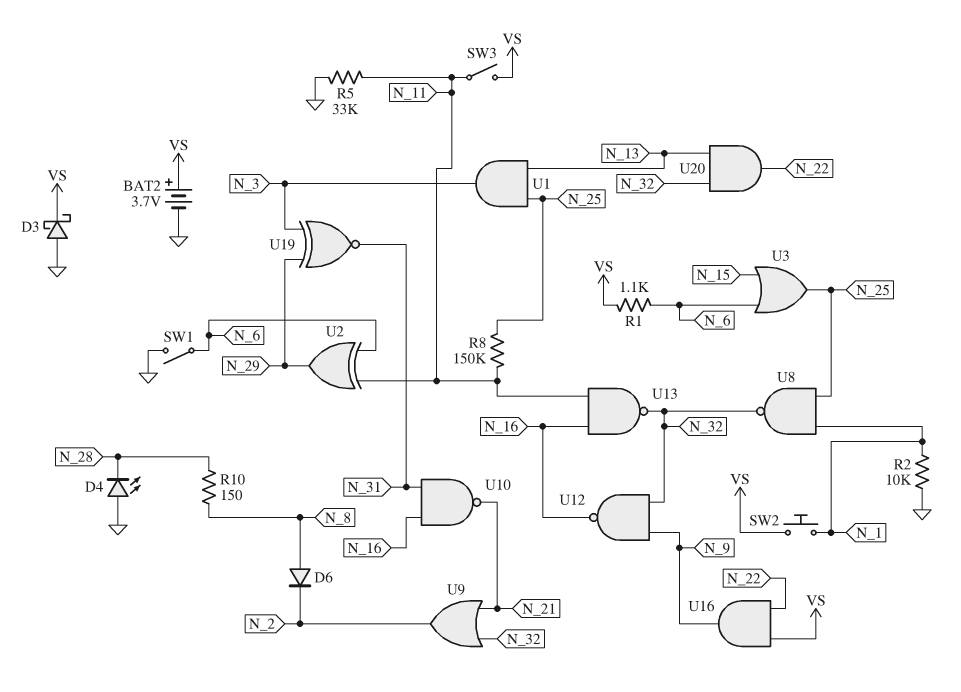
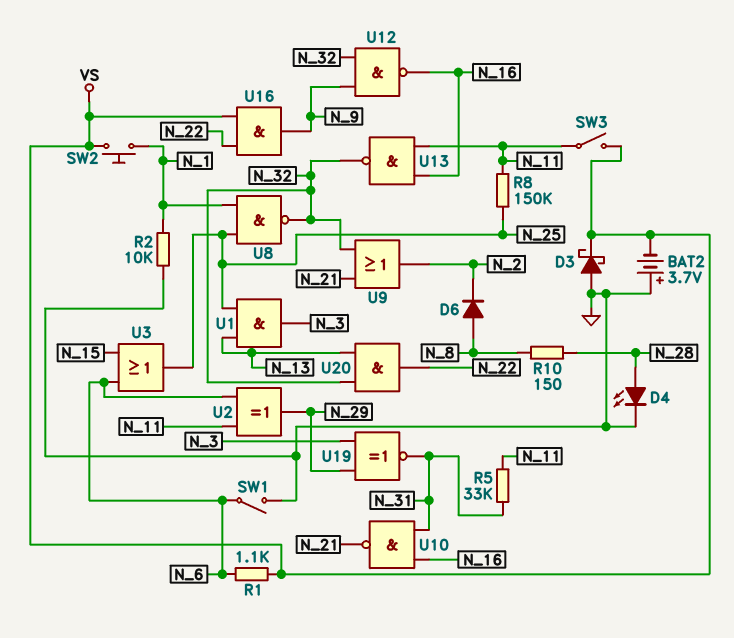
BAT2: 3.7V (plus VS, minus GND) -> 3.7V (plus GND, minus VS)
D4: LED (A GND, K N_28) -> LED (A N_28, K GND)
R5: 33k (GND, N_11) -> 33k (N_11, N_31)

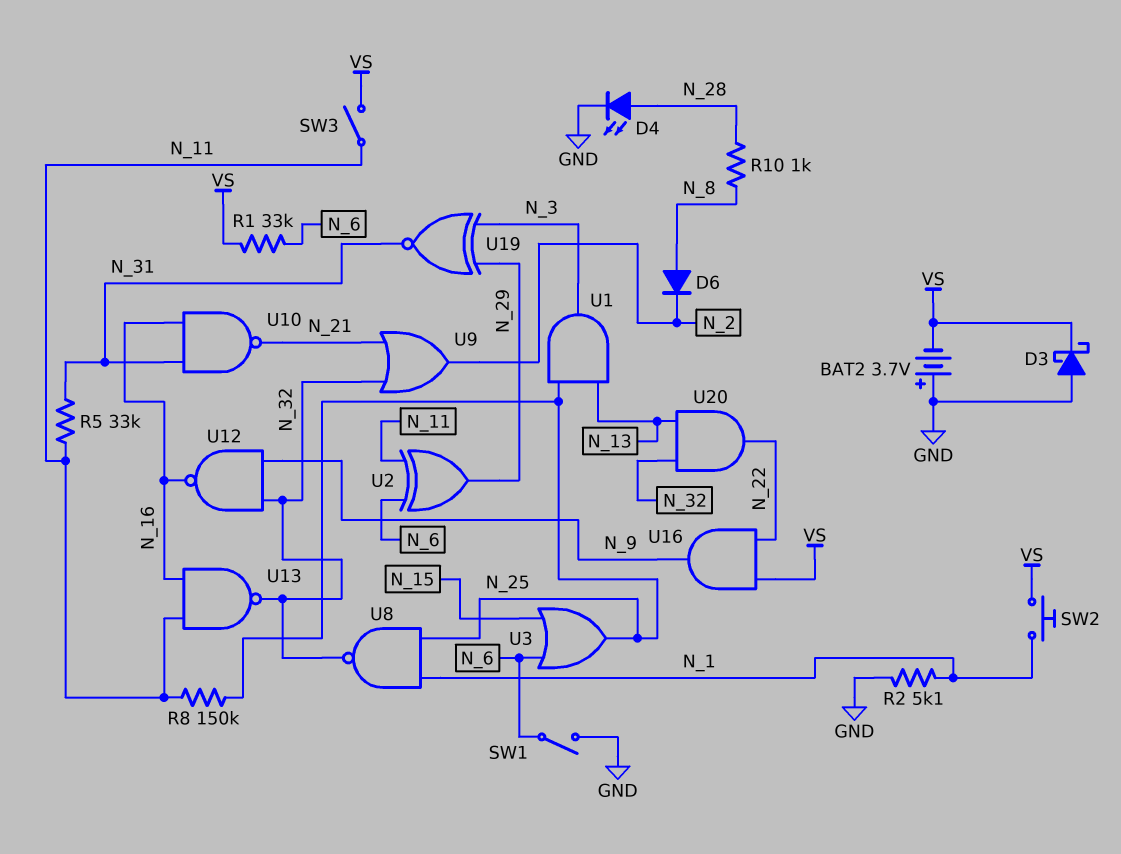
R1: 1.1k (N_6, VS) -> 33k (N_6, VS)
R2: 10k (GND, N_1) -> 5.1k (GND, N_1)
R10: 150 (N_8, N_28) -> 1k (N_8, N_28)

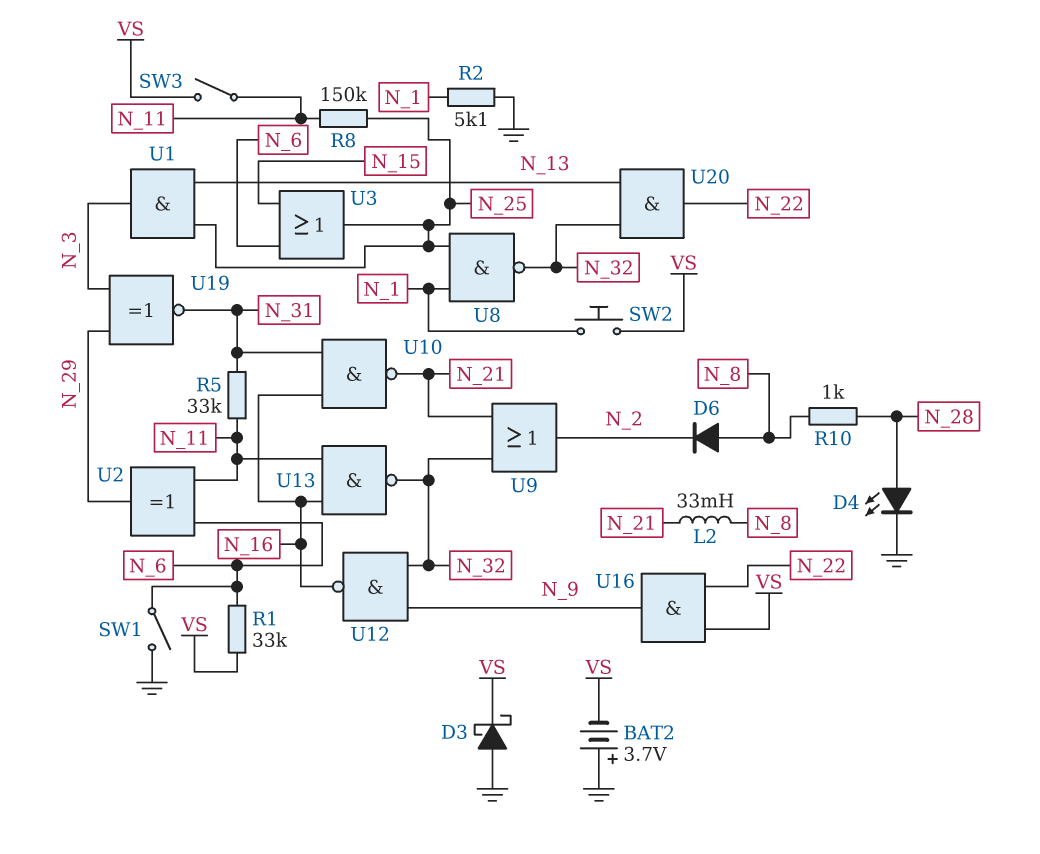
L2: none -> 33mH (N_8, N_21)

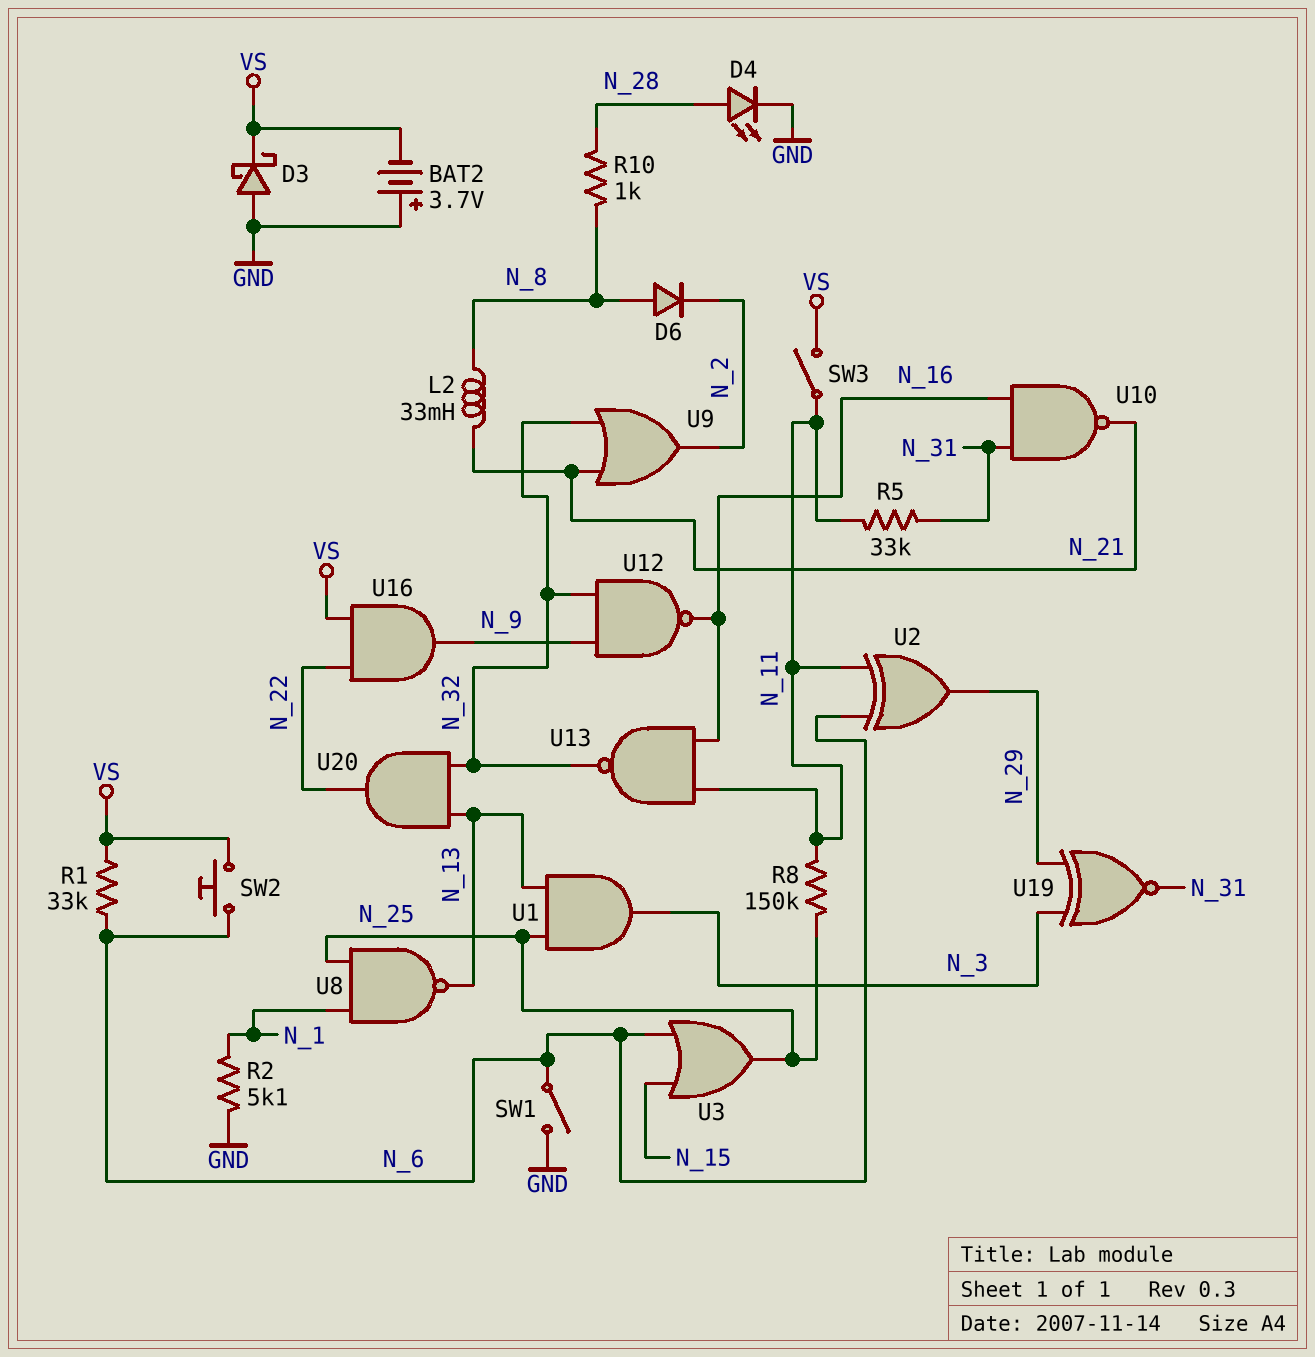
SW2: button (N_1, VS) -> button (N_6, VS)
U8: NAND (in N_1, in N_25, out N_32) -> NAND (in N_1, in N_25, out N_13)

